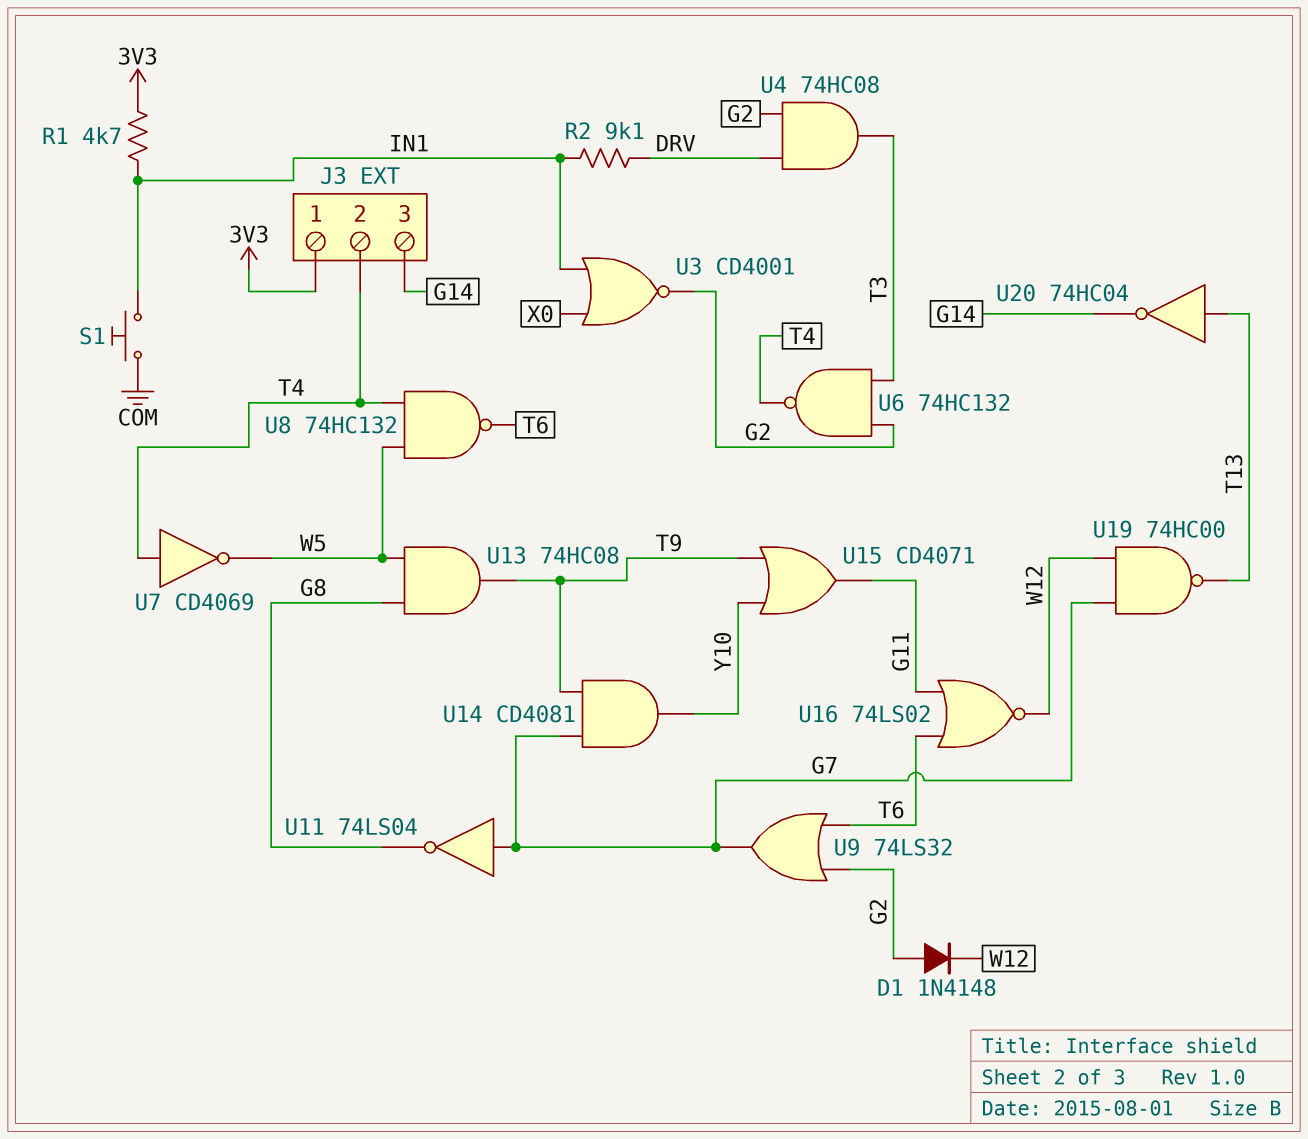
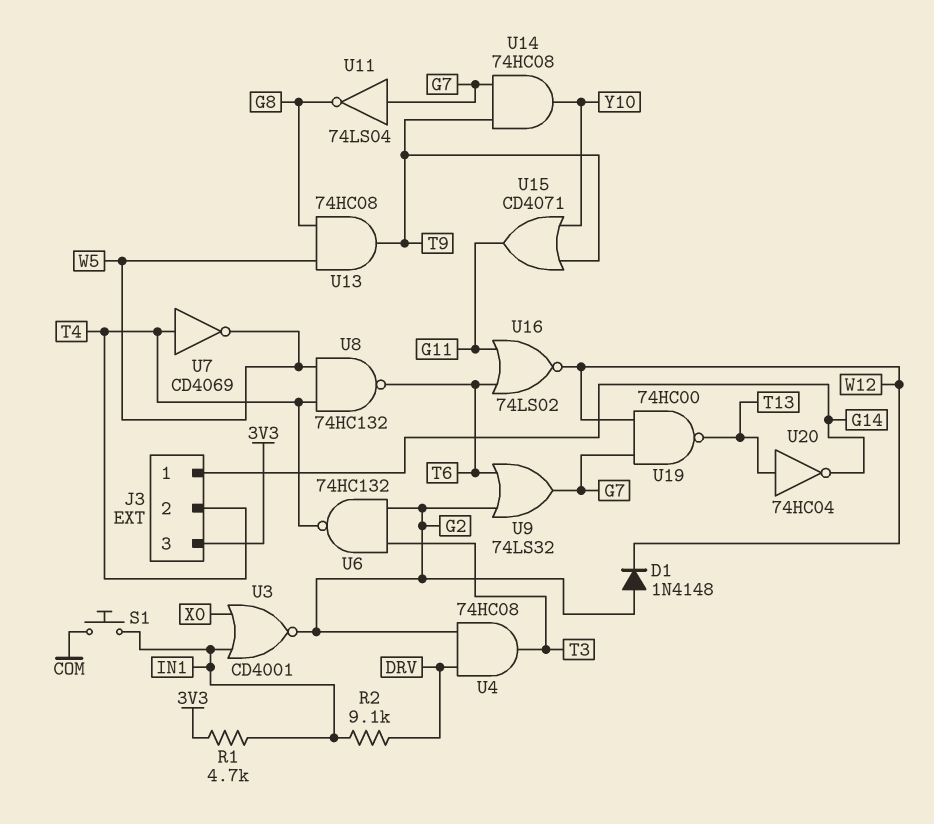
J3 pin 1: 3V3 -> G14
J3 pin 3: G14 -> 3V3
U14: AND CD4081 (in G7, in T9, out Y10) -> AND 74HC08 (in G7, in T9, out Y10)

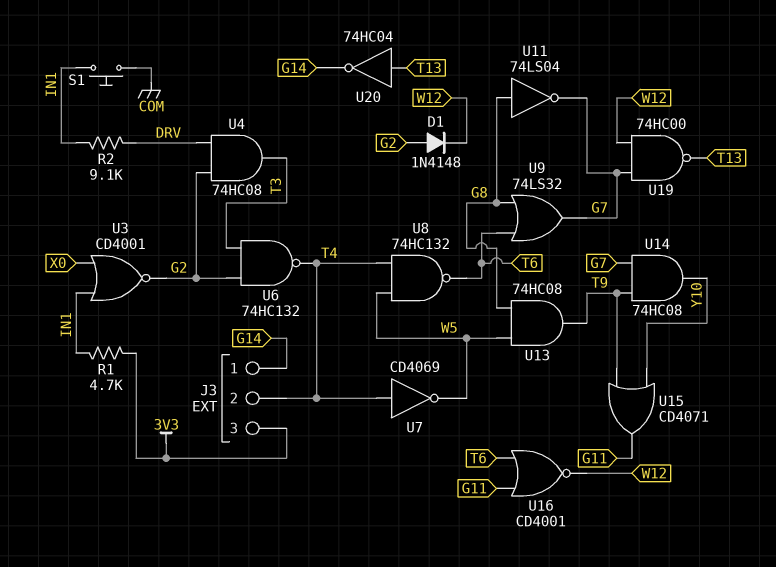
U9: OR 74LS32 (in G2, in T6, out G7) -> OR 74LS32 (in G8, in T6, out G7)
U11: NOT 74LS04 (in G7, out G8) -> NOT 74LS04 (in G8, out G7)
U16: NOR 74LS02 (in G11, in T6, out W12) -> NOR CD4001 (in G11, in T6, out W12)

